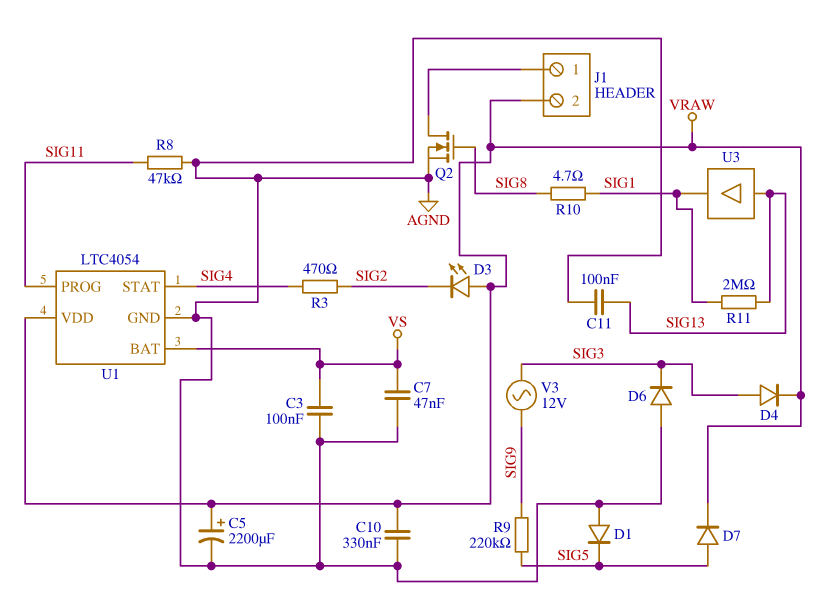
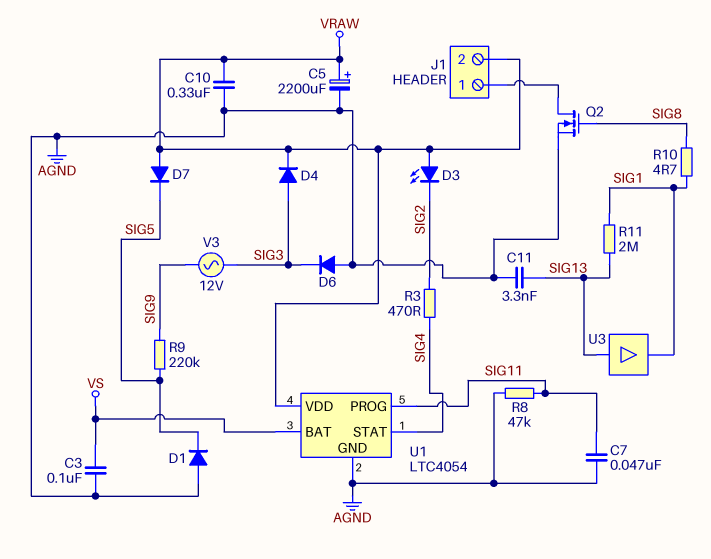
C7: 47nF (AGND, VS) -> 47nF (AGND, SIG11)
C11: 100nF (AGND, SIG13) -> 3.3nF (AGND, SIG13)
D7: diode (A SIG5, K VRAW) -> diode (A VRAW, K SIG5)

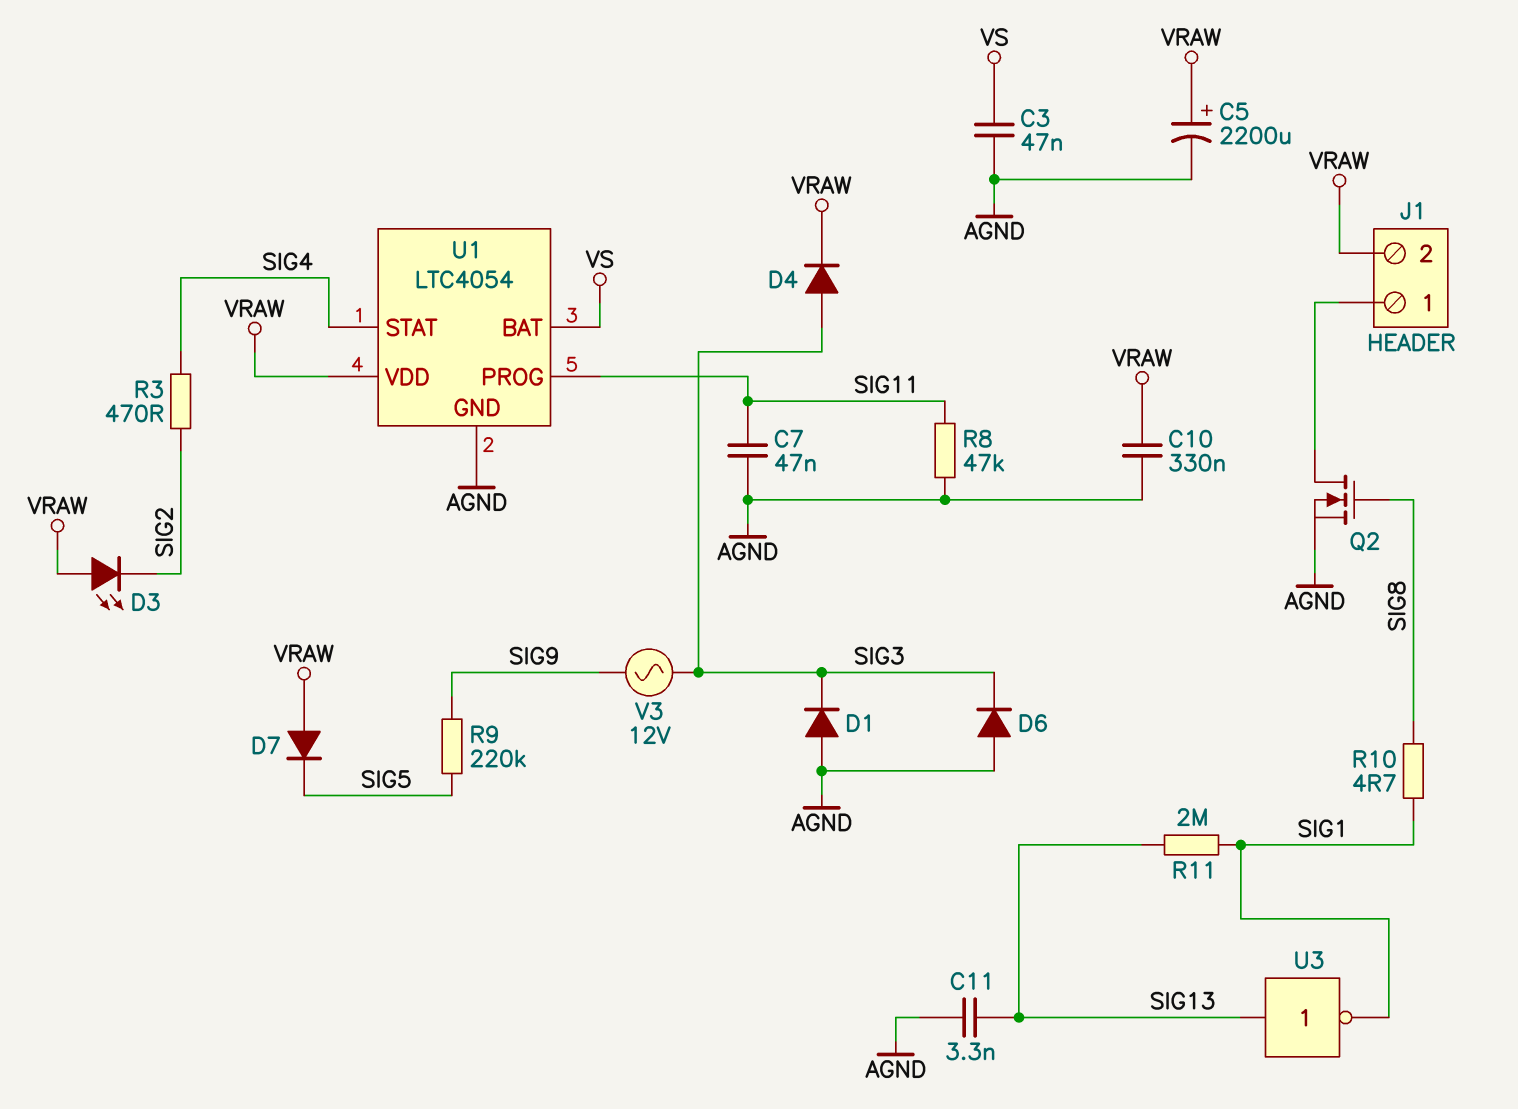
C3: 100nF (AGND, VS) -> 47nF (AGND, VS)
D1: diode (A AGND, K SIG5) -> diode (A AGND, K SIG3)
U3: buffer (in SIG13, out SIG1) -> NOT (in SIG13, out SIG1)

